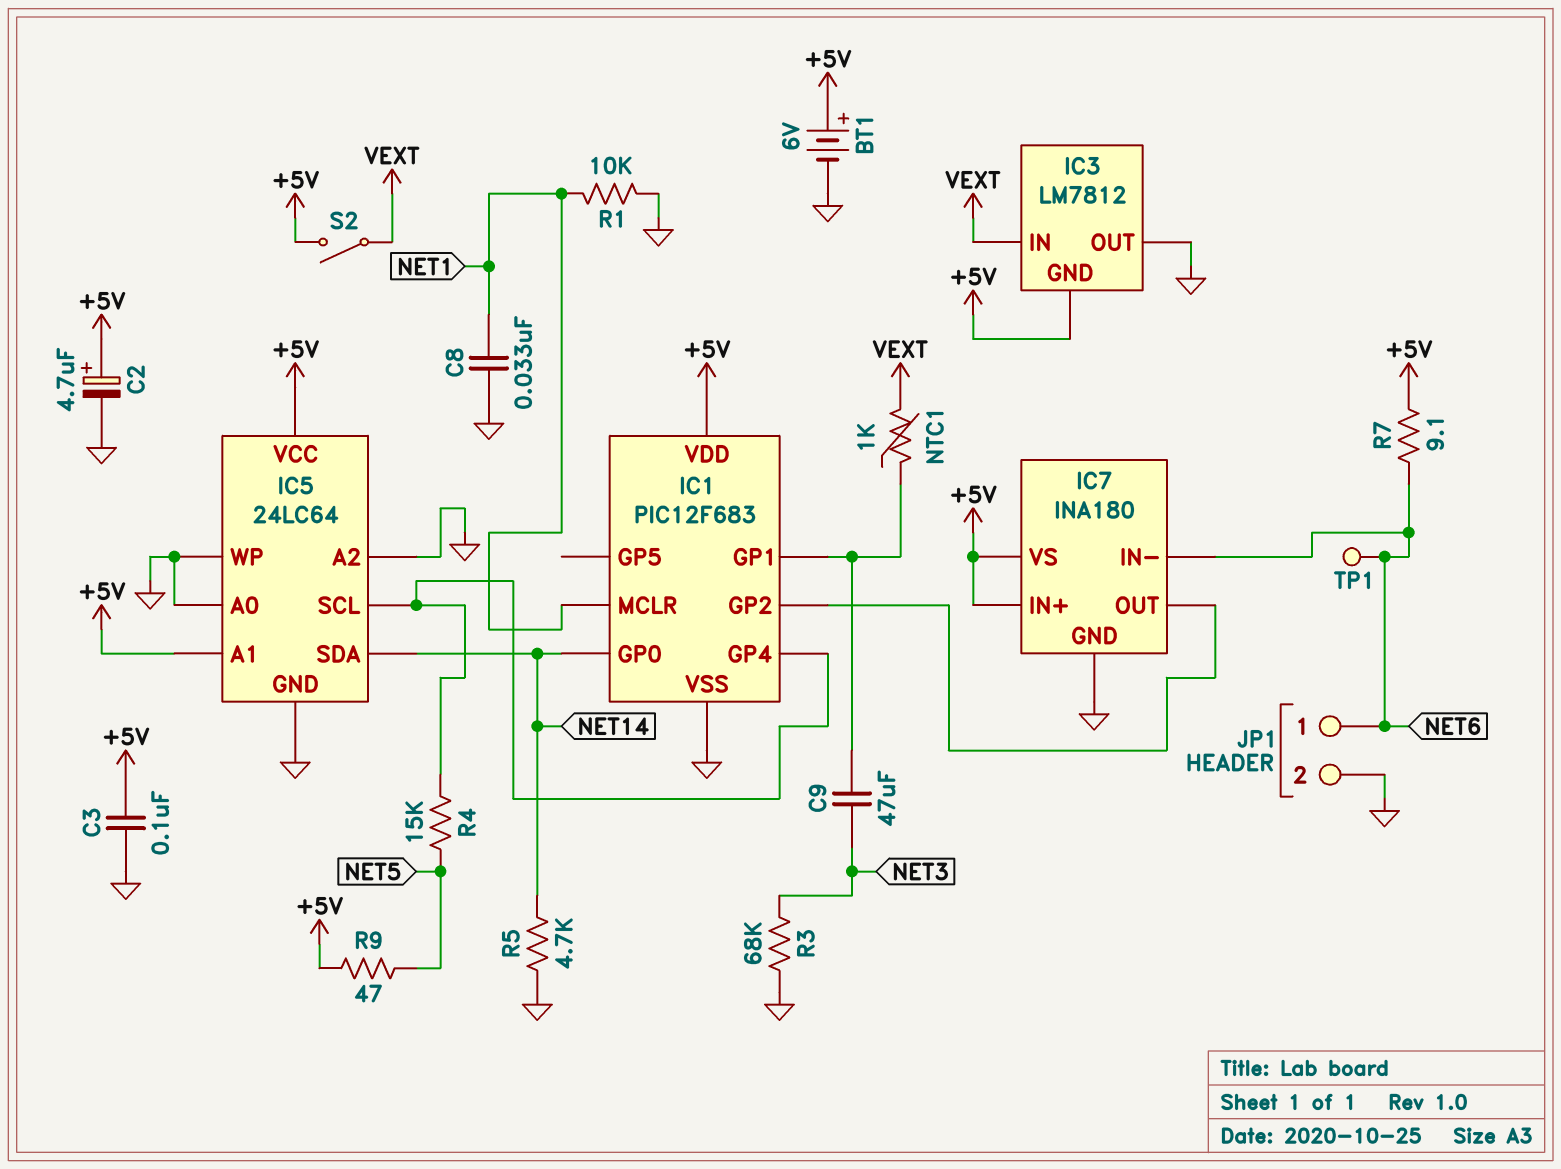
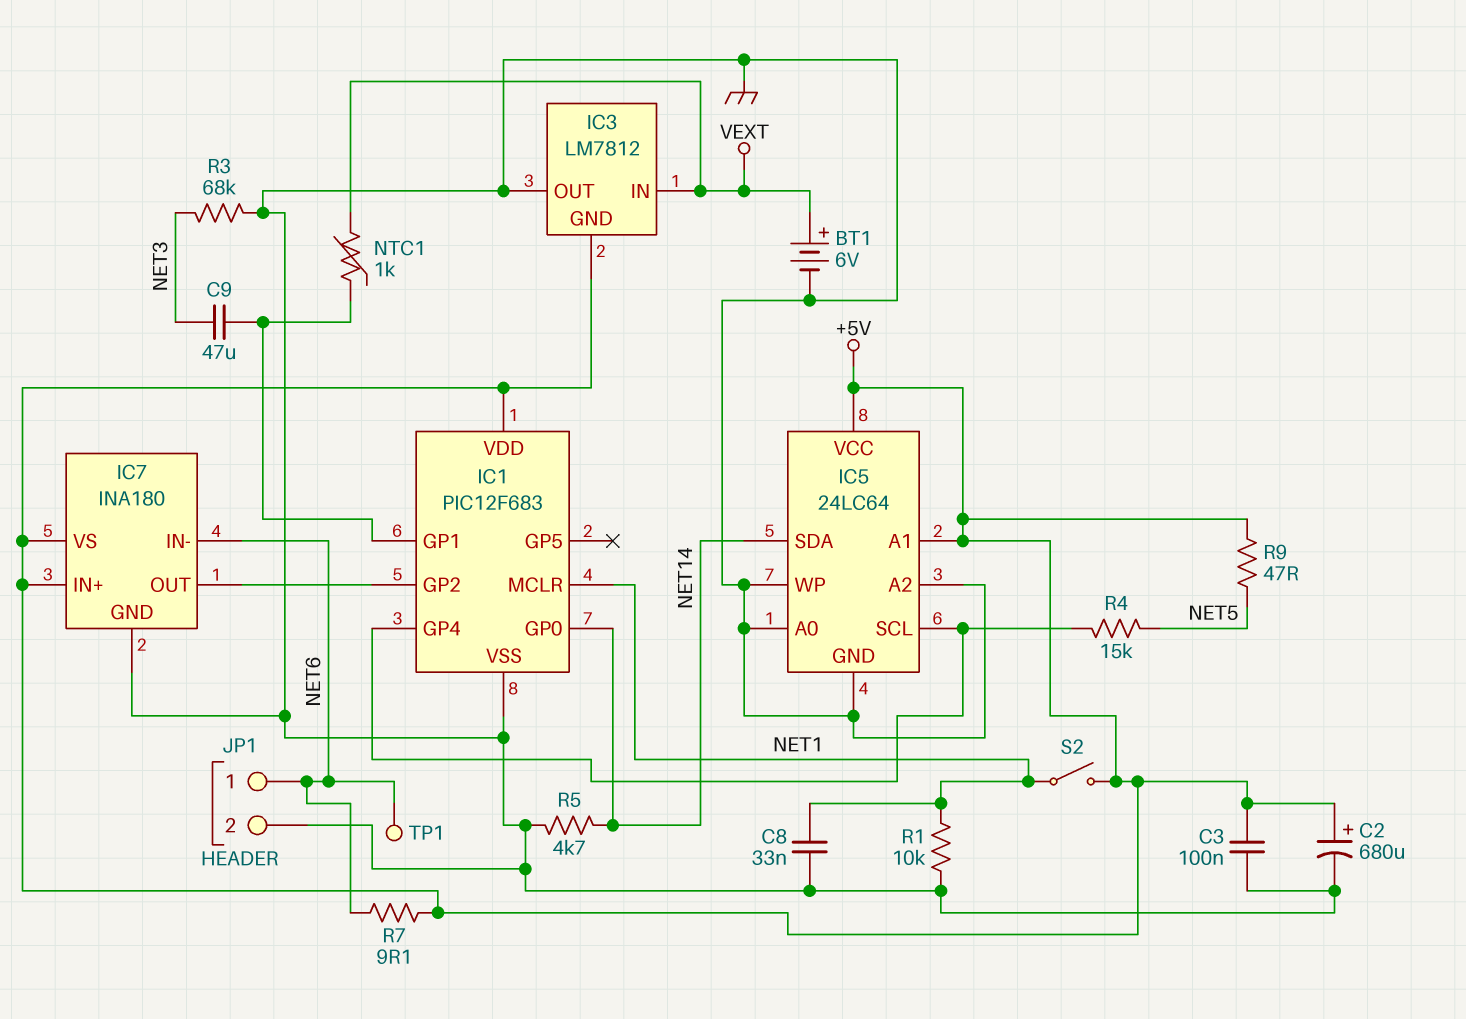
BT1: 6V (plus +5V, minus GND) -> 6V (plus VEXT, minus GND)
C2: 4.7uF (plus +5V, minus GND) -> 680uF (plus +5V, minus GND)
S2: switch (+5V, VEXT) -> switch (+5V, NET1)

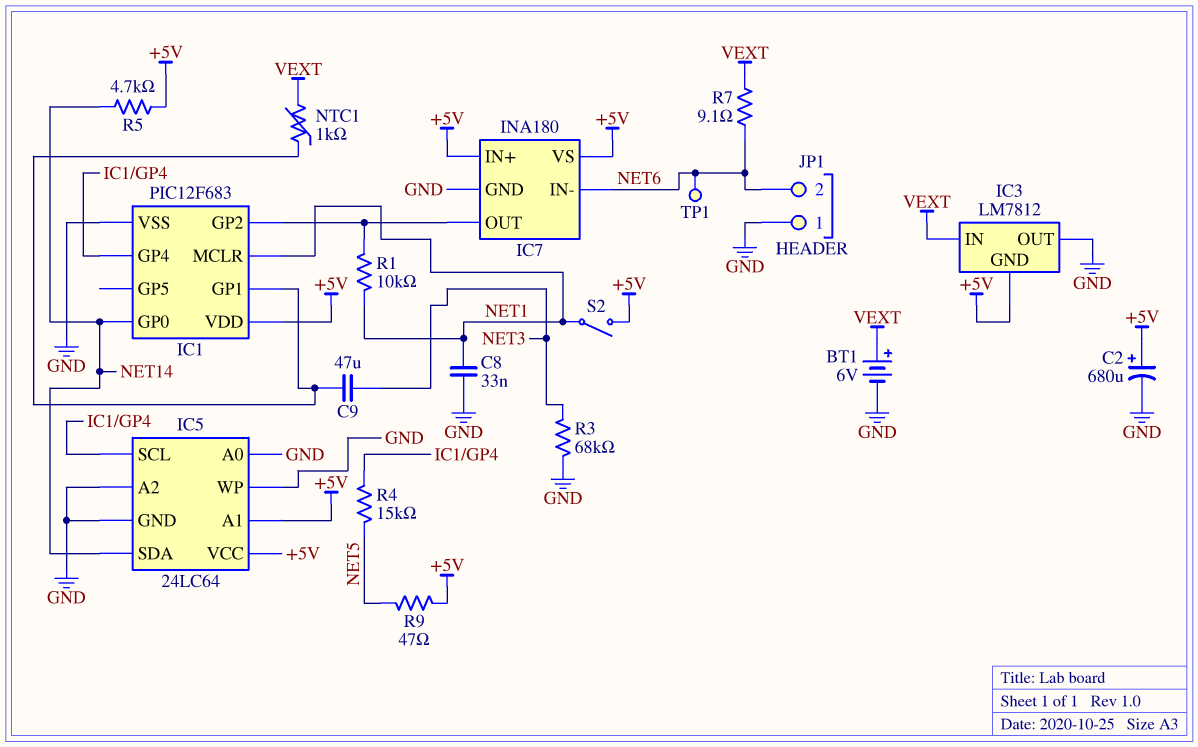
C3: 100nF (+5V, GND) -> none
JP1 pin 1: NET6 -> GND
JP1 pin 2: GND -> NET6
R1: 10k (GND, NET1) -> 10k (IC1/GP2, NET1)
R5: 4.7k (GND, NET14) -> 4.7k (+5V, NET14)
R7: 9.1 (+5V, NET6) -> 9.1 (NET6, VEXT)

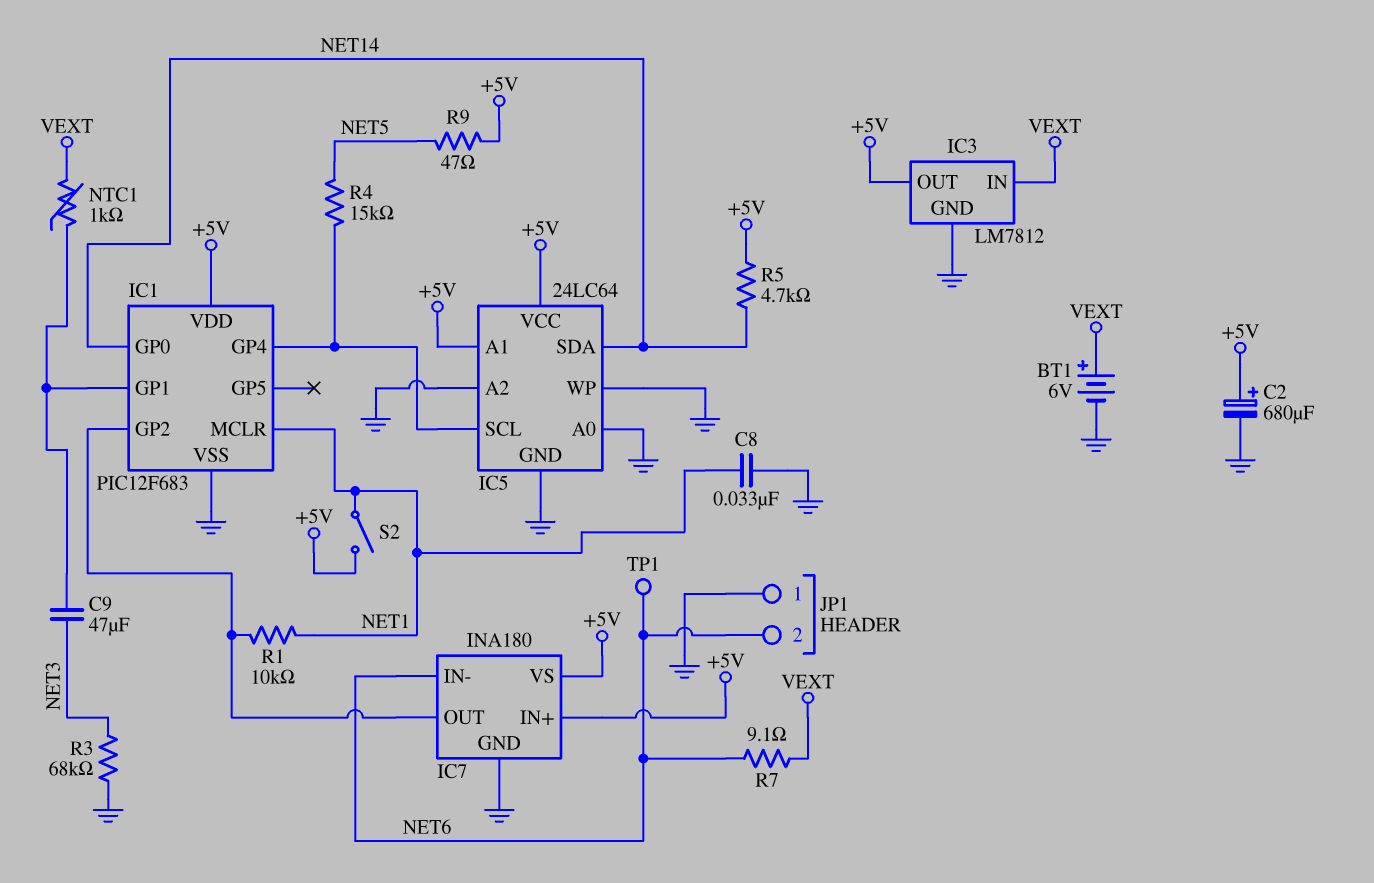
IC3 pin GND: +5V -> GND
IC3 pin OUT: GND -> +5V

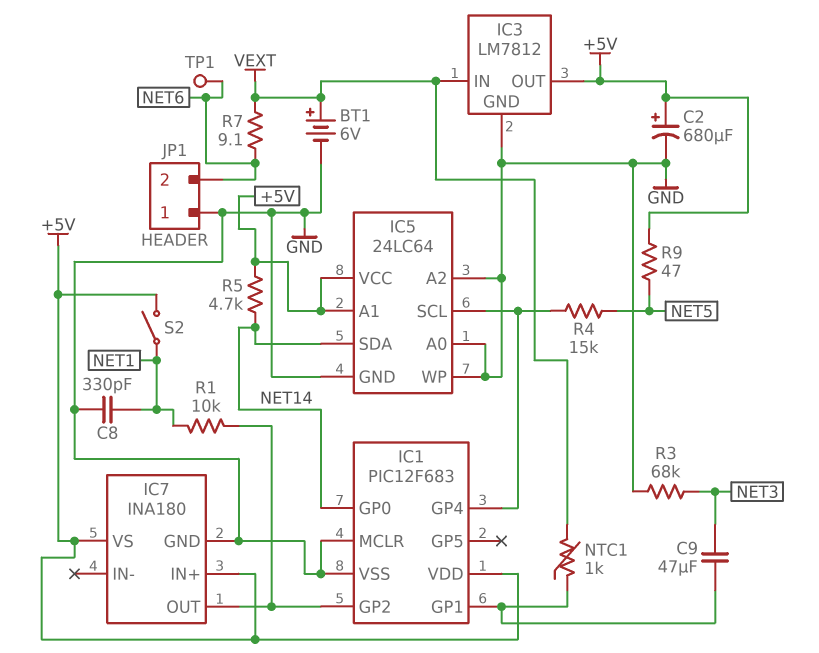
C8: 33nF (GND, NET1) -> 330pF (GND, NET1)
IC1 pin MCLR: NET1 -> GND
IC7 pin IN-: NET6 -> none

